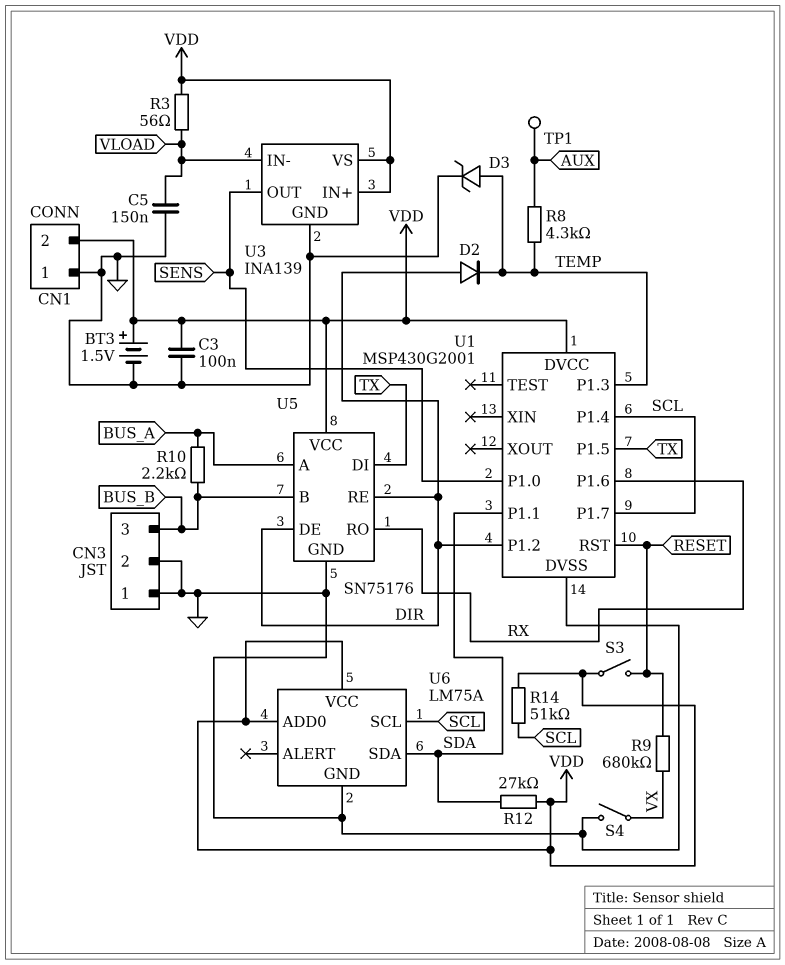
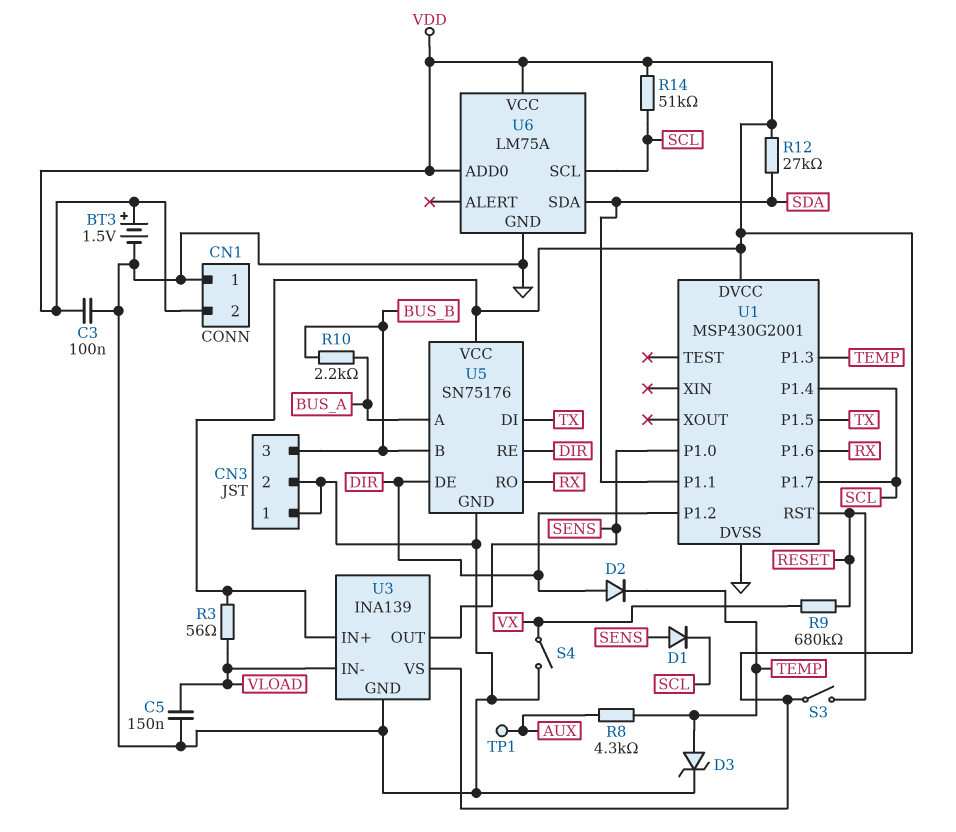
D1: none -> diode (A SENS, K SCL)

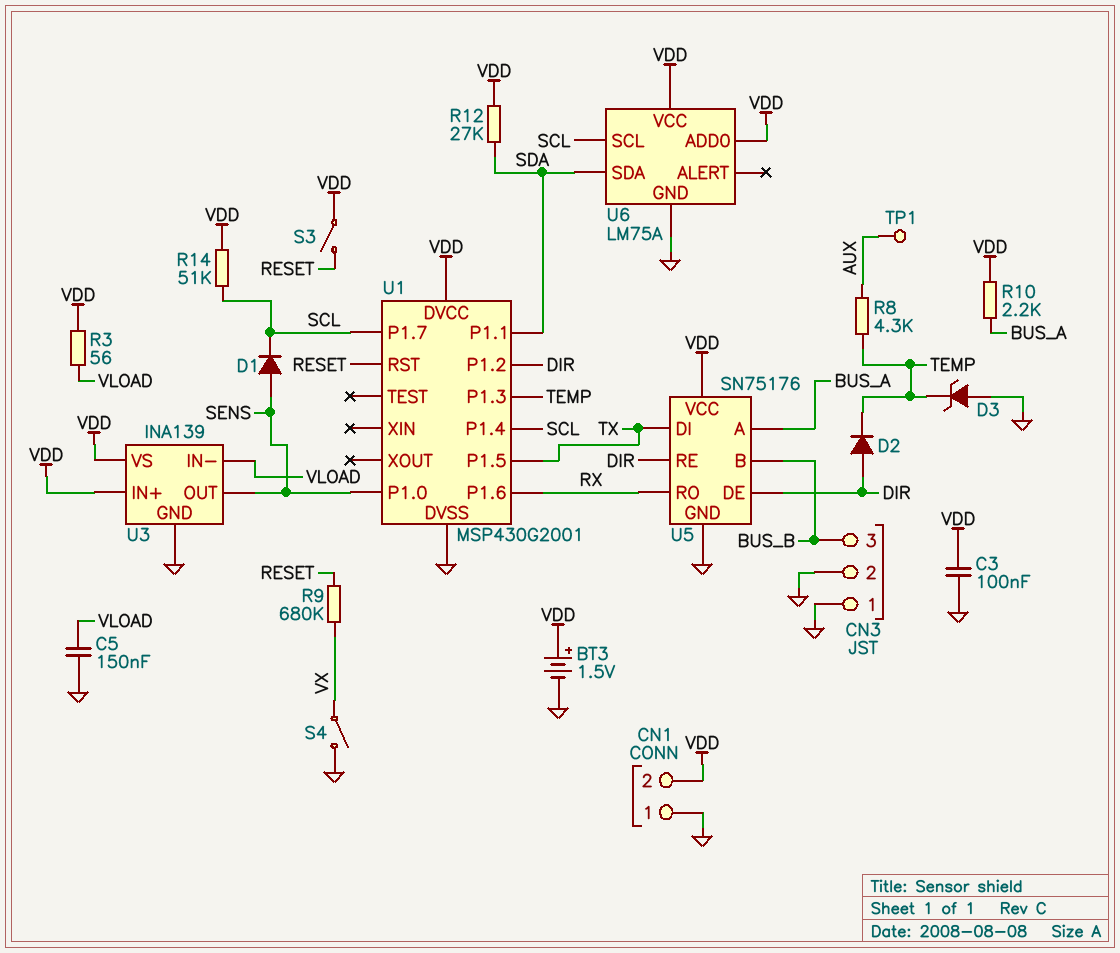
D3: zener (A TEMP, K GND) -> zener (A GND, K TEMP)
R10: 2.2k (BUS_A, BUS_B) -> 2.2k (BUS_A, VDD)

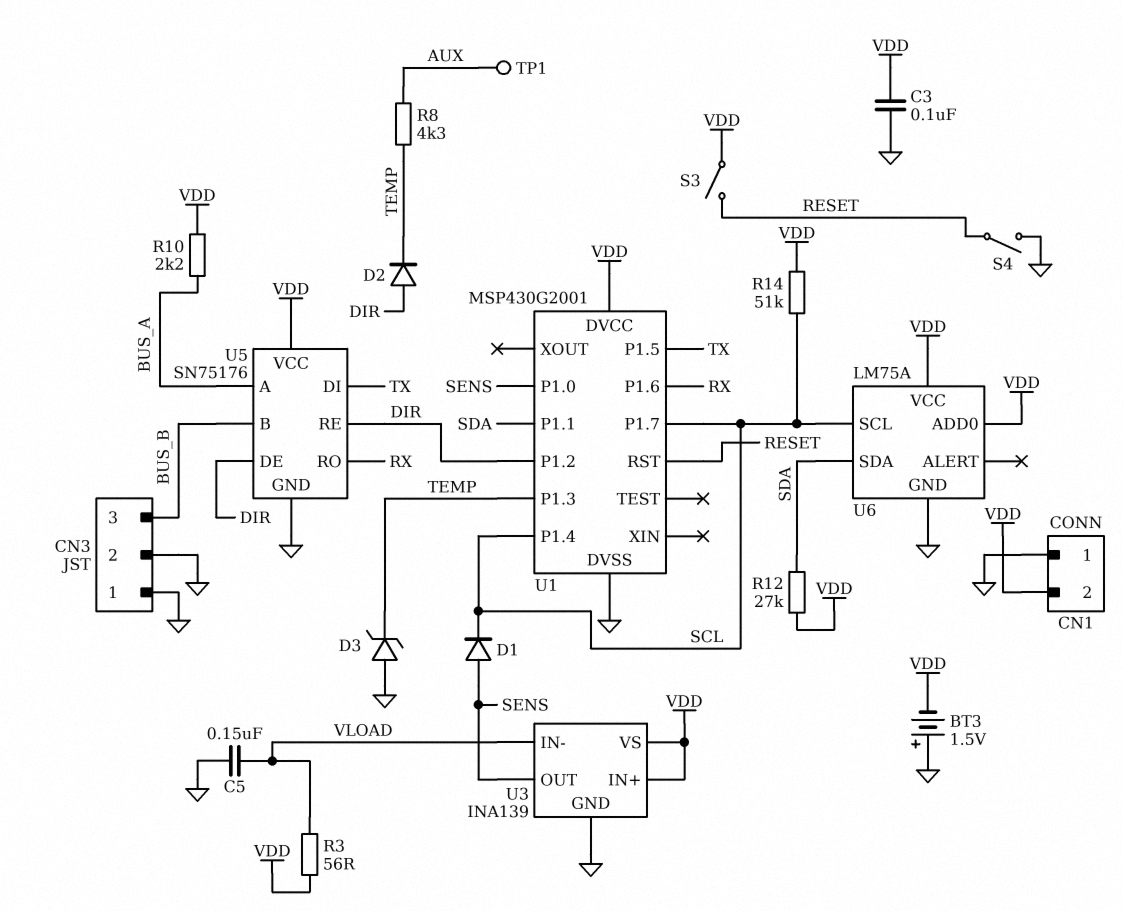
BT3: 1.5V (plus VDD, minus GND) -> 1.5V (plus GND, minus VDD)
R9: 680k (RESET, VX) -> none
S4: switch (GND, VX) -> switch (GND, RESET)

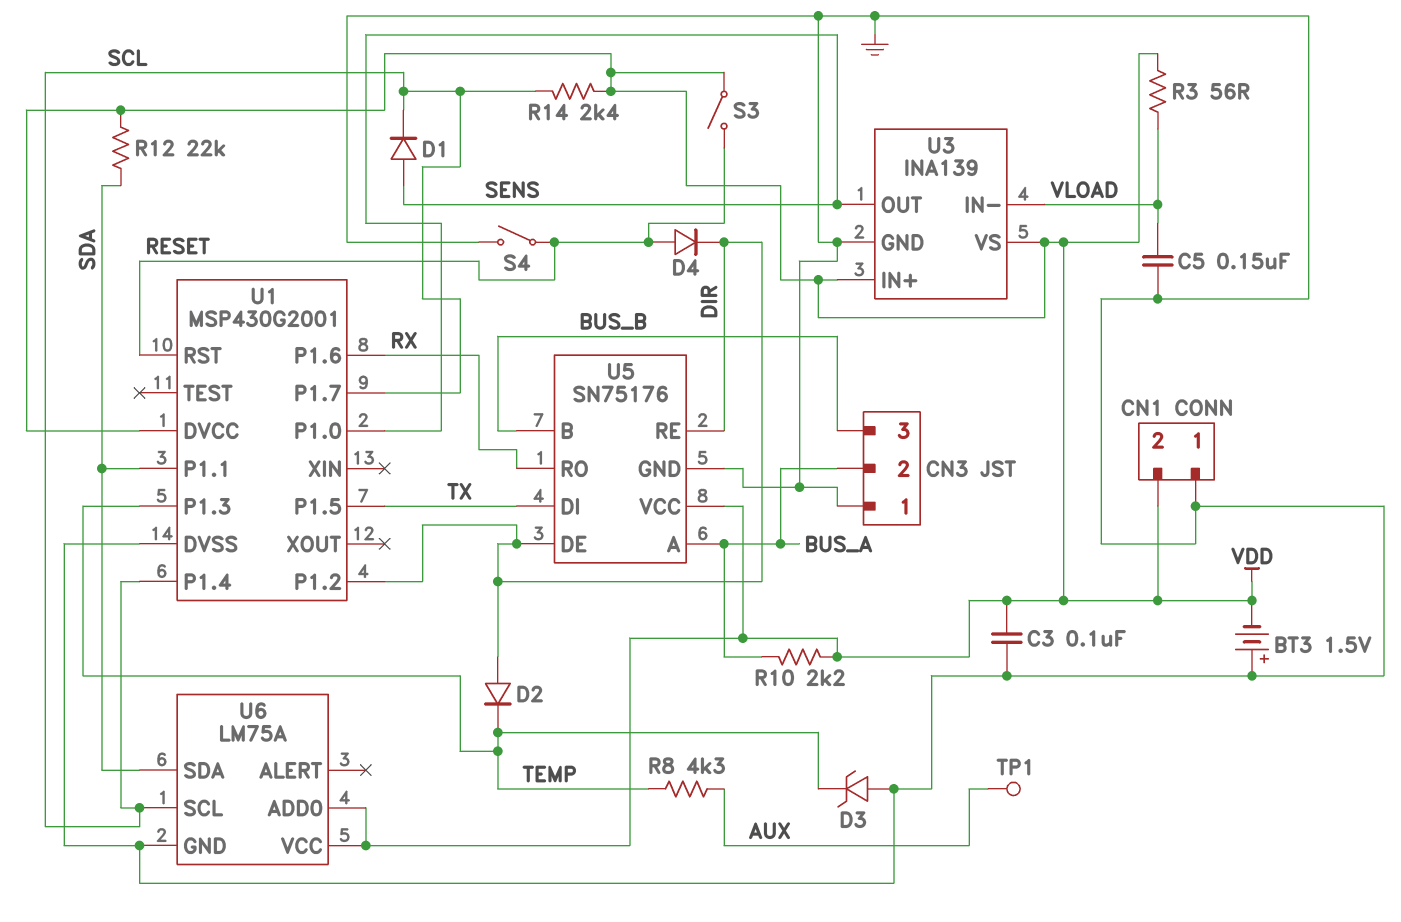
CN3 pin 2: GND -> BUS_A
D4: none -> diode (A RESET, K DIR)
R12: 27k (SDA, VDD) -> 22k (SDA, VDD)
R14: 51k (SCL, VDD) -> 2.4k (SCL, VDD)

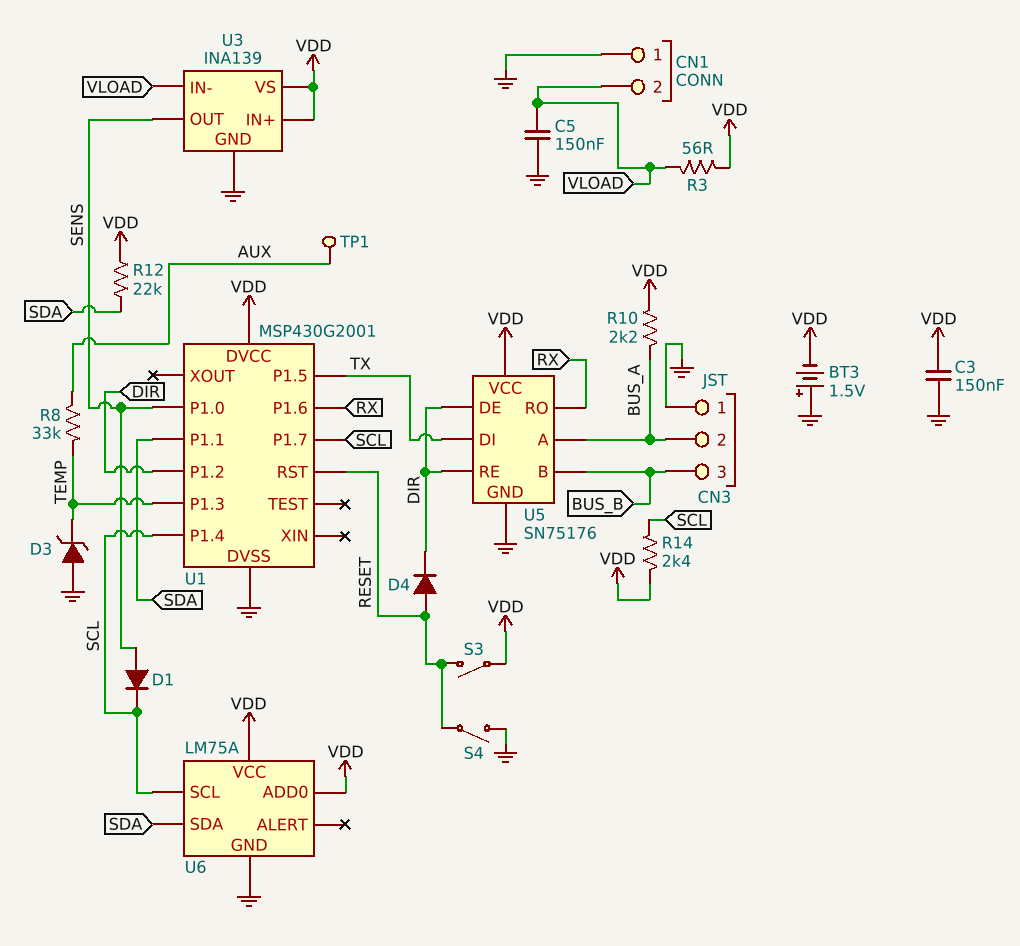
C3: 100nF (GND, VDD) -> 150nF (GND, VDD)
CN1 pin 2: VDD -> VLOAD
D2: diode (A DIR, K TEMP) -> none
R8: 4.3k (AUX, TEMP) -> 33k (AUX, TEMP)

